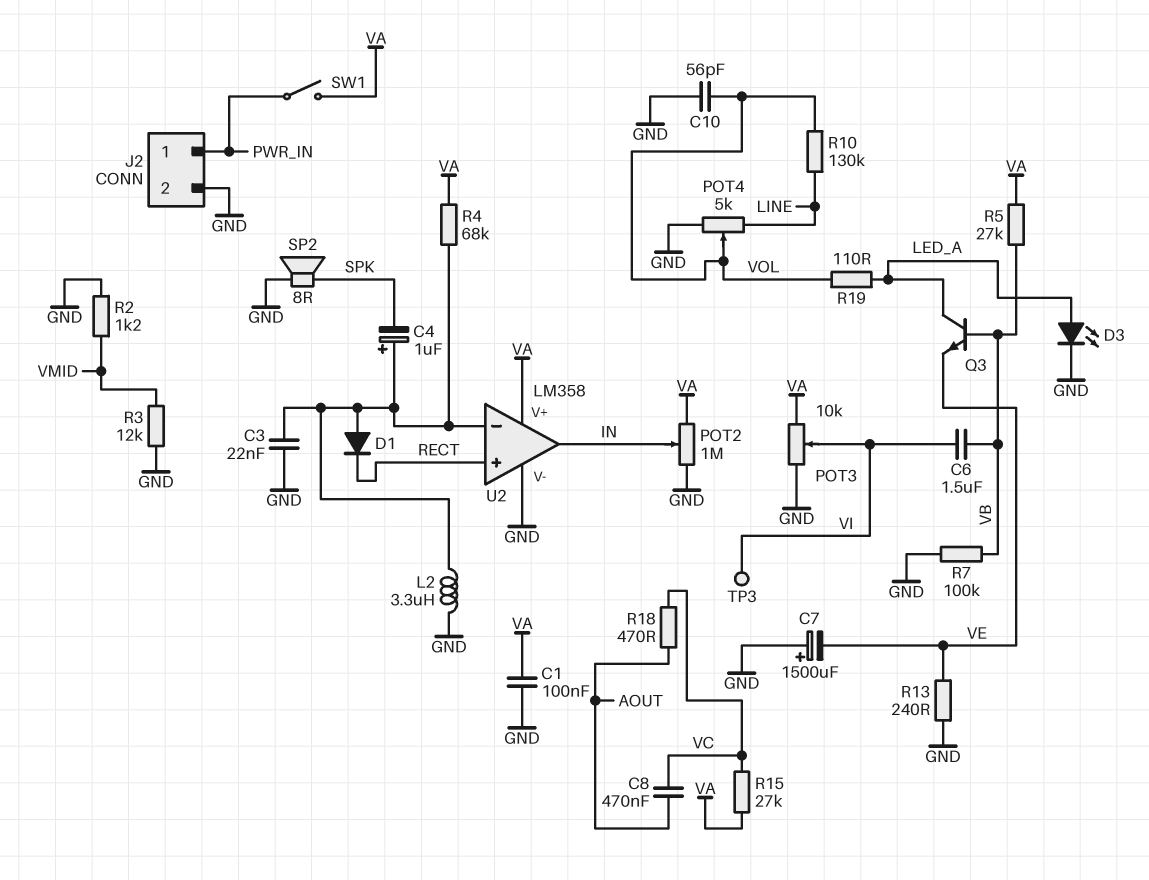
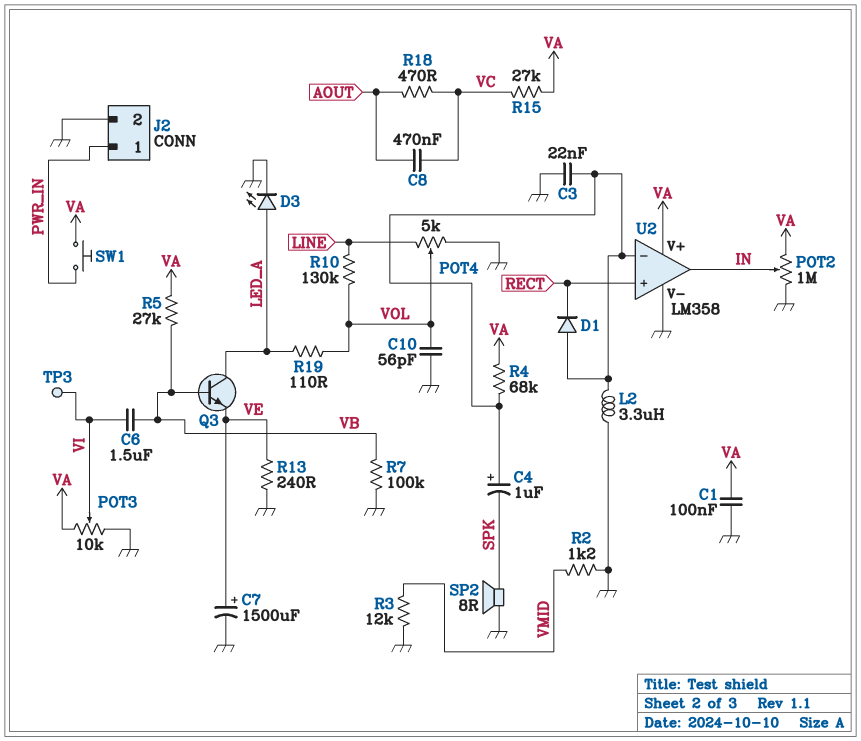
C7: 1500uF (plus GND, minus VE) -> 1500uF (plus VE, minus GND)
SW1: switch (PWR_IN, VA) -> button (PWR_IN, VA)

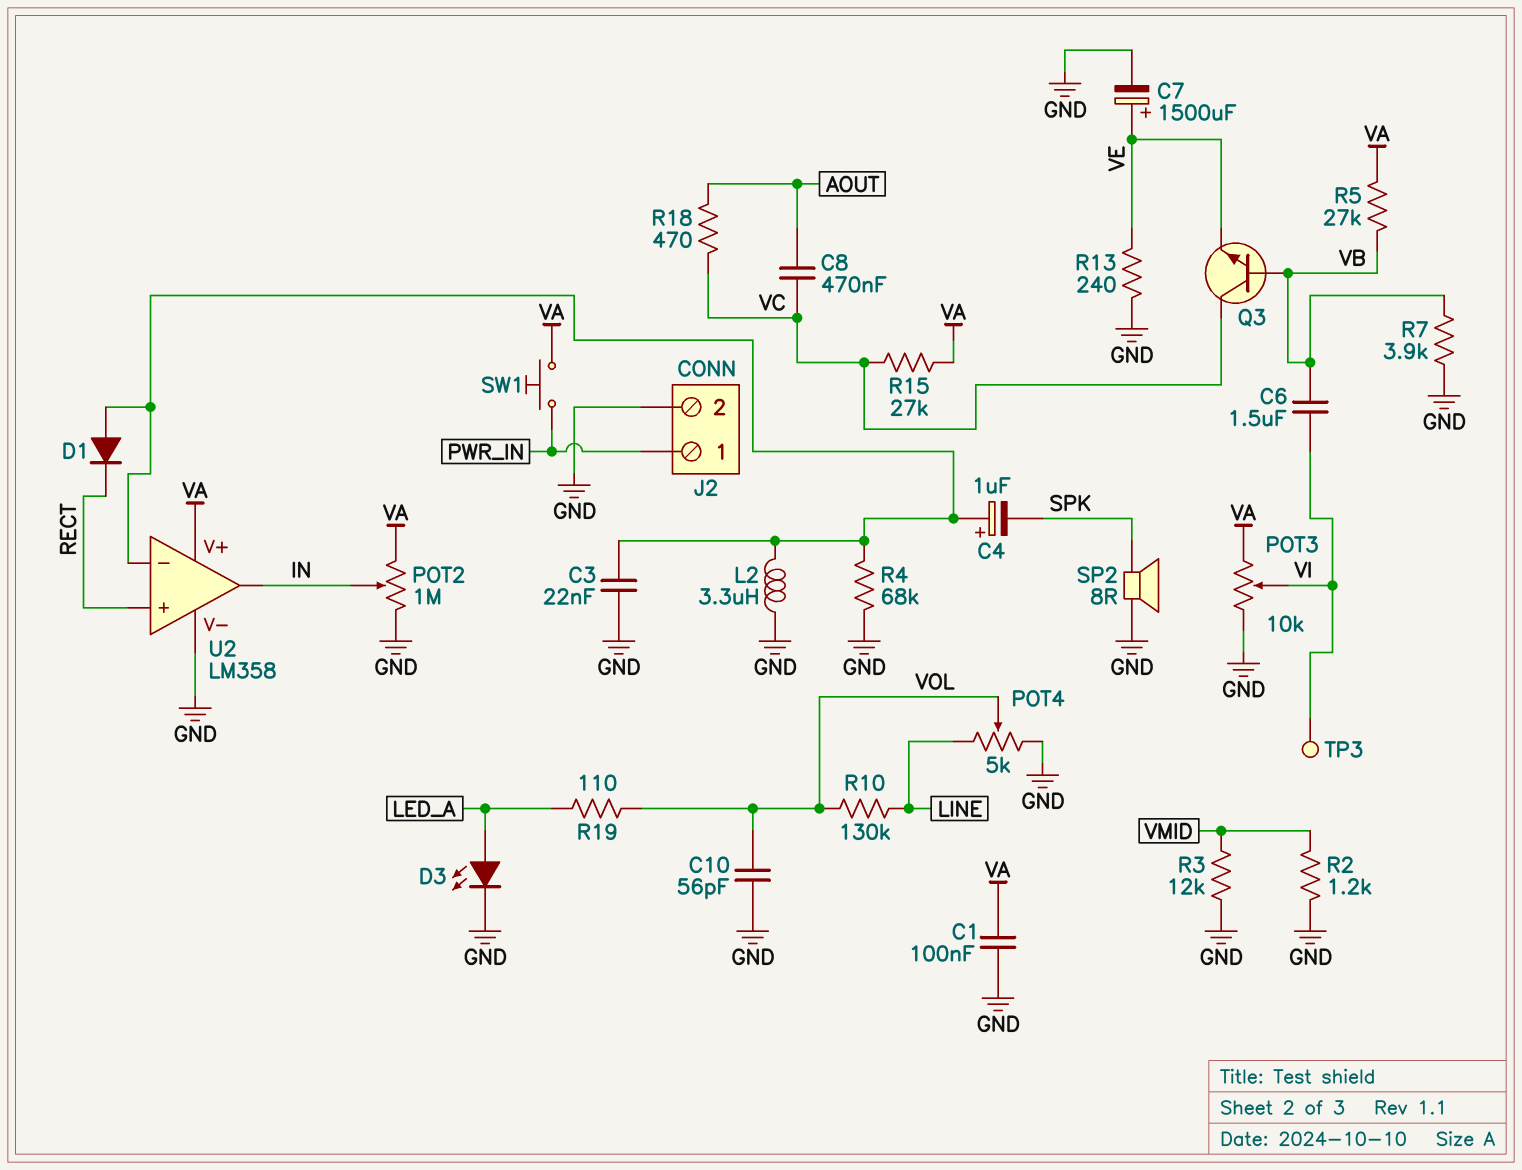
Q3: NPN (B VB, C LED_A, E VE) -> NPN (B VB, C VC, E VE)
R4: 68k (U2/in-, VA) -> 68k (GND, U2/in-)
R7: 100k (GND, VB) -> 3.9k (GND, VB)

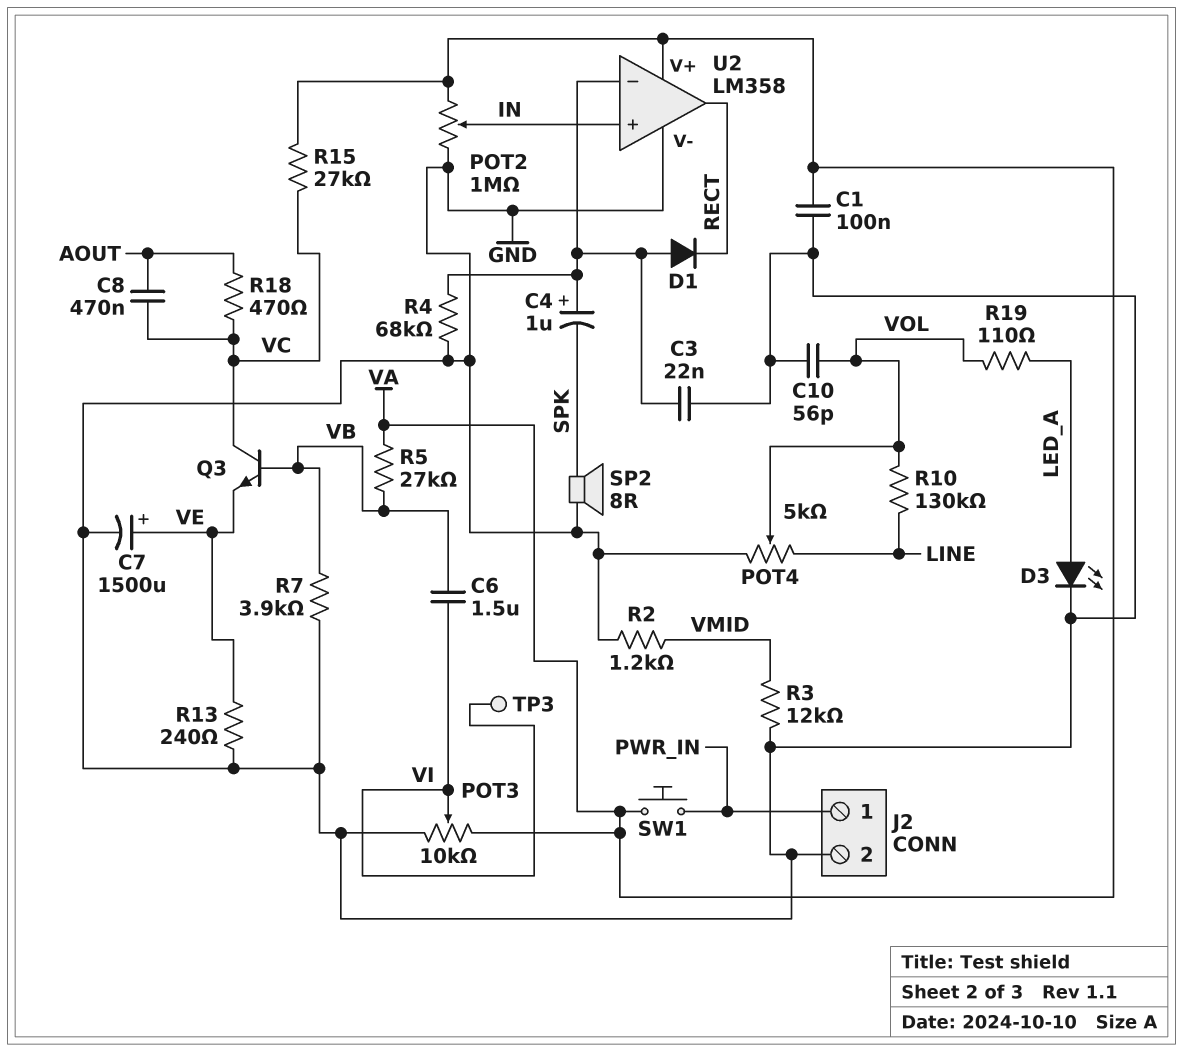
L2: 3.3uH (GND, U2/in-) -> none
U2 pin in+: RECT -> IN
U2 pin out: IN -> RECT

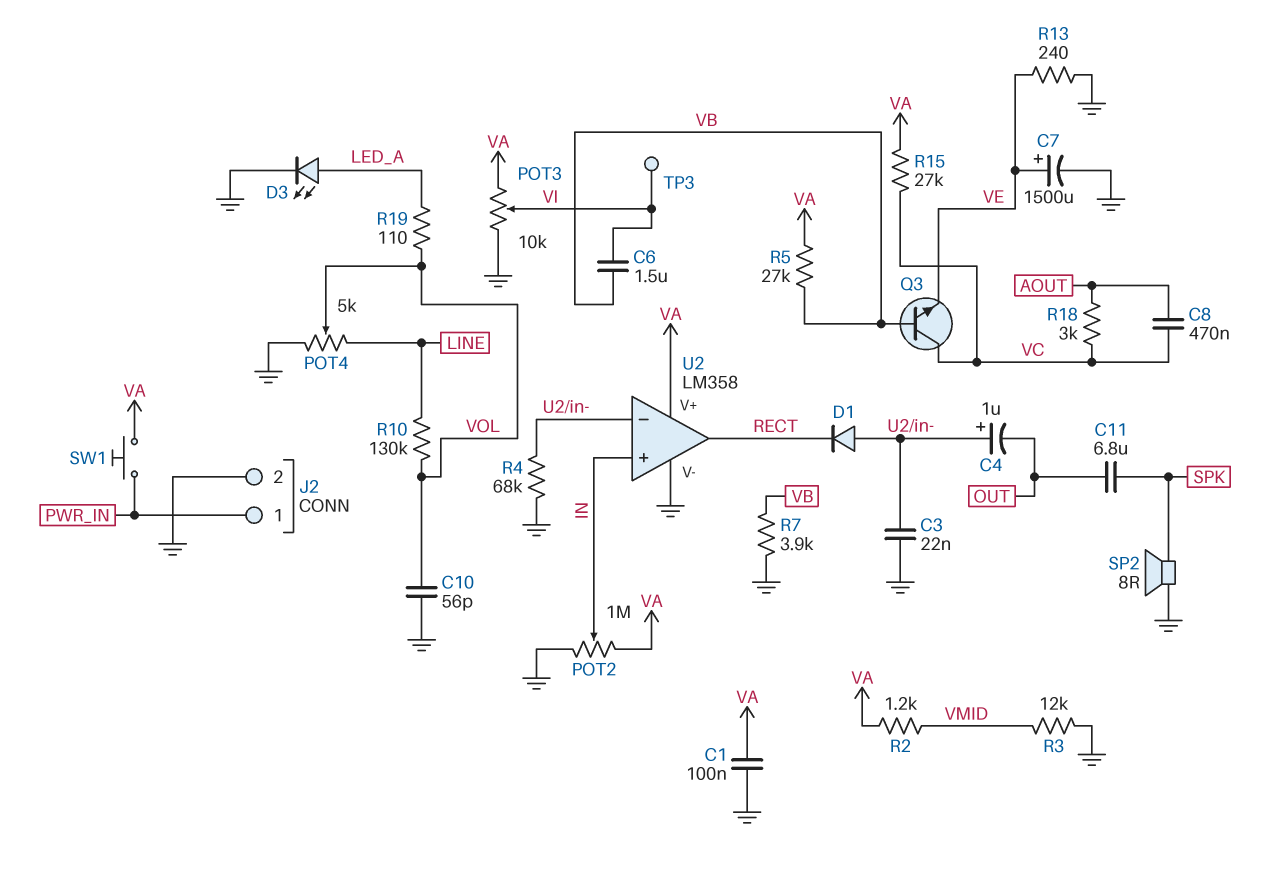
C4: 1uF (plus U2/in-, minus SPK) -> 1uF (plus U2/in-, minus OUT)
C11: none -> 6.8uF (OUT, SPK)
R2: 1.2k (GND, VMID) -> 1.2k (VA, VMID)
R18: 470 (AOUT, VC) -> 3k (AOUT, VC)

